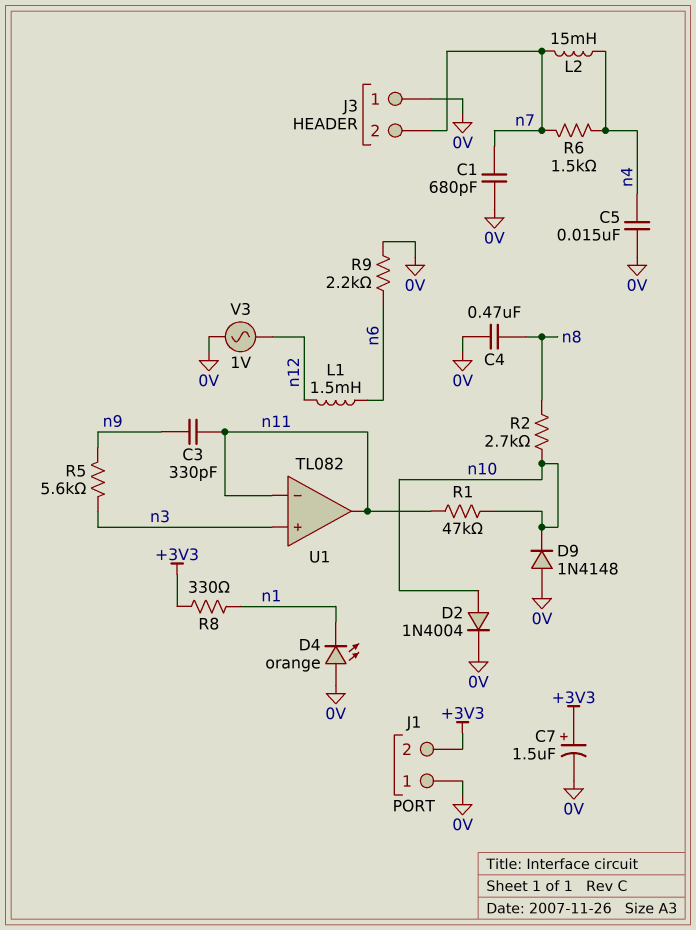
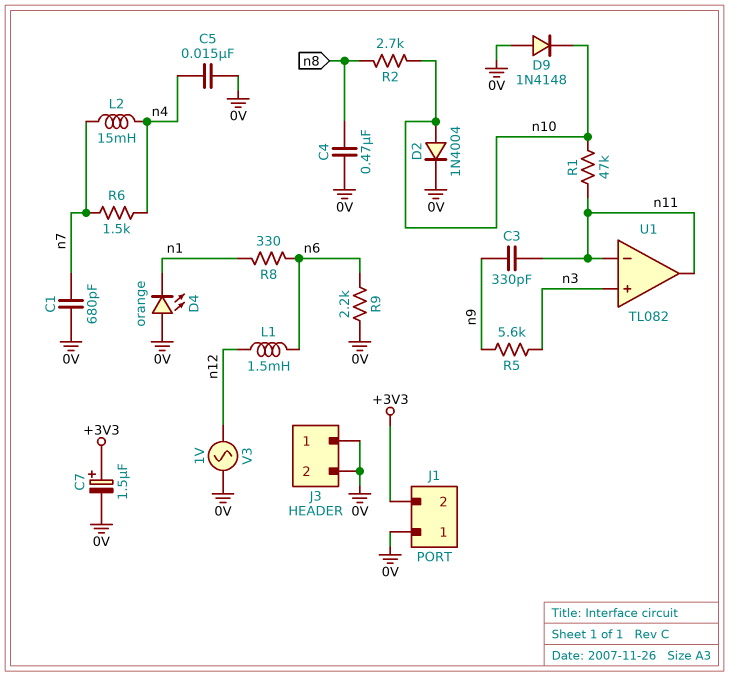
J3 pin 2: n7 -> 0V
R8: 330 (+3V3, n1) -> 330 (n1, n6)

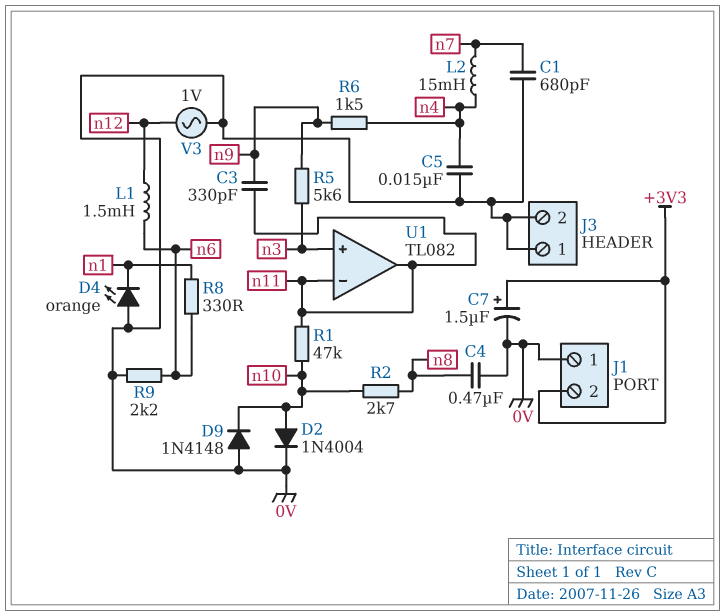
R6: 1.5k (n4, n7) -> 1.5k (n4, n9)

